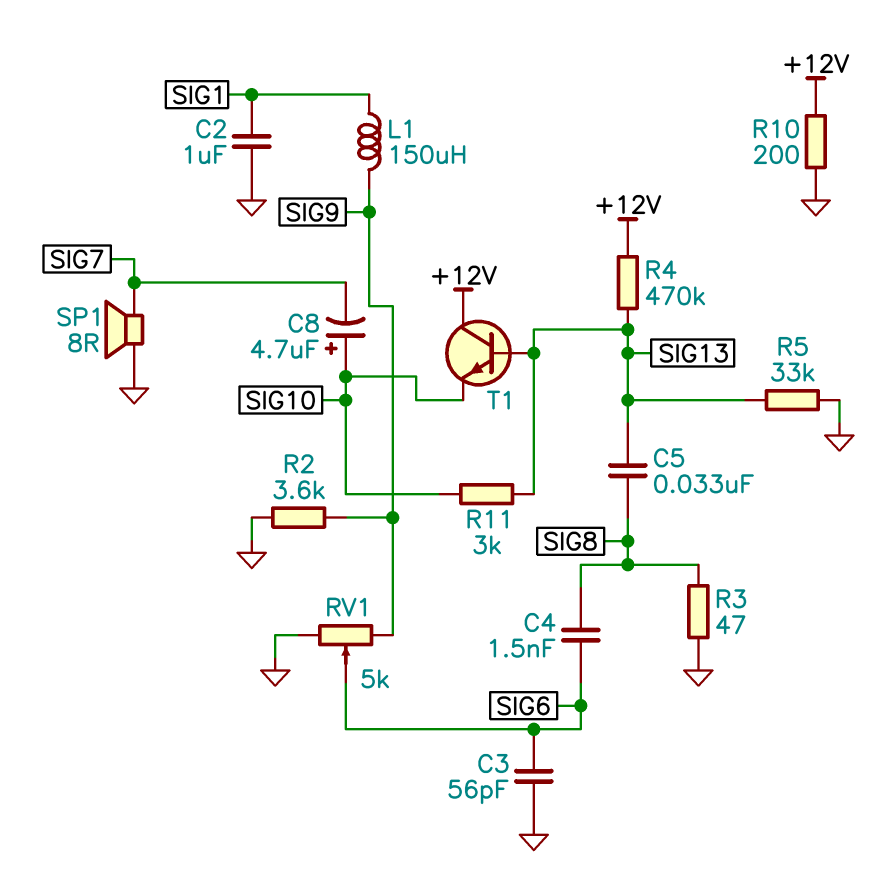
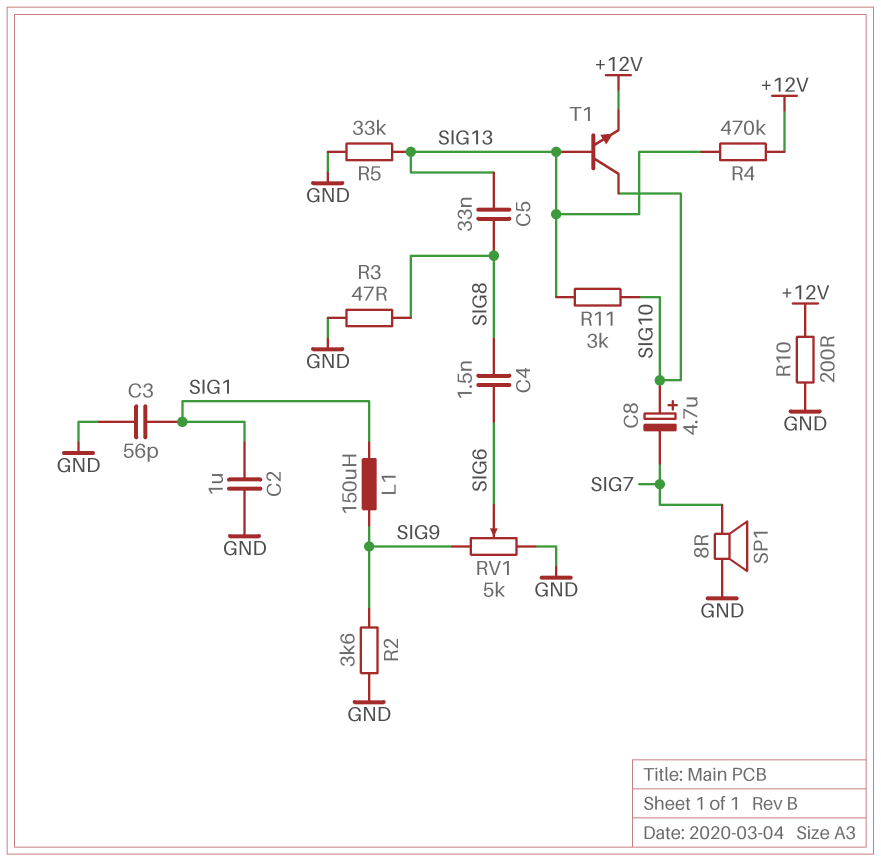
C3: 56pF (GND, SIG6) -> 56pF (GND, SIG1)
T1: NPN (B SIG13, C +12V, E SIG10) -> NPN (B SIG13, C SIG10, E +12V)

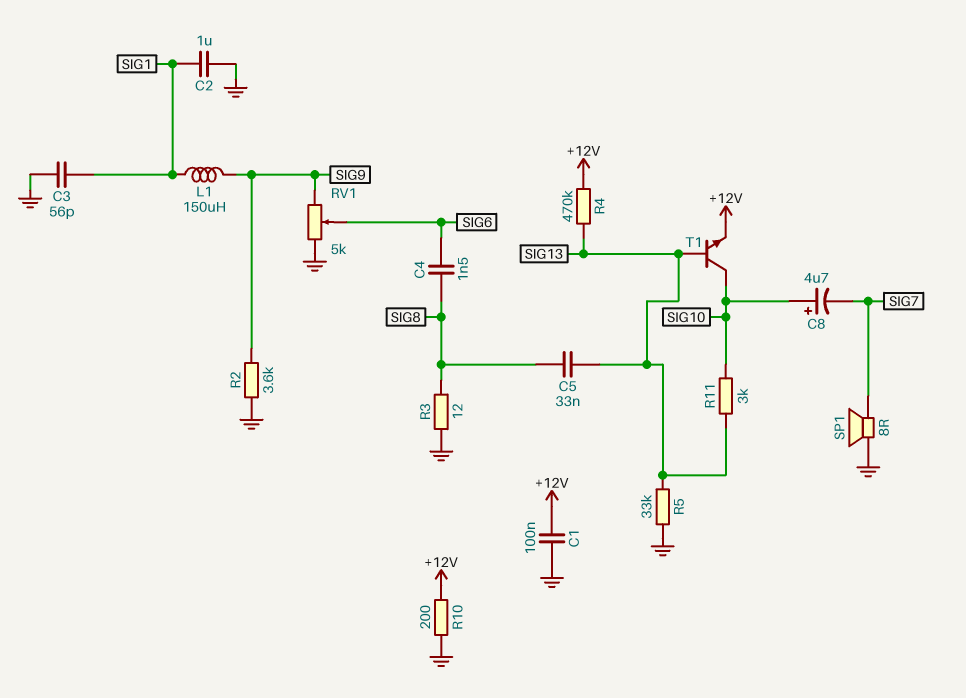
C1: none -> 100nF (+12V, GND)
R3: 47 (GND, SIG8) -> 12 (GND, SIG8)

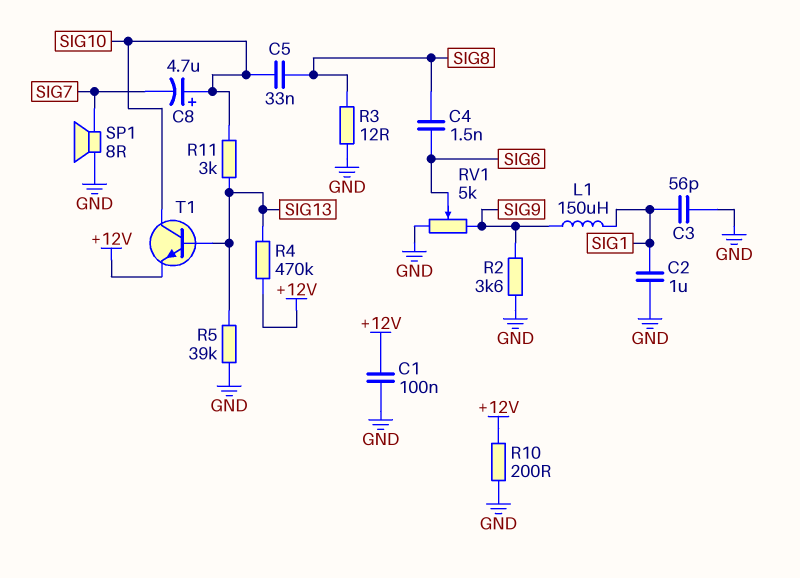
C5: 33nF (SIG8, SIG13) -> 33nF (SIG8, SIG10)
R5: 33k (GND, SIG13) -> 39k (GND, SIG13)

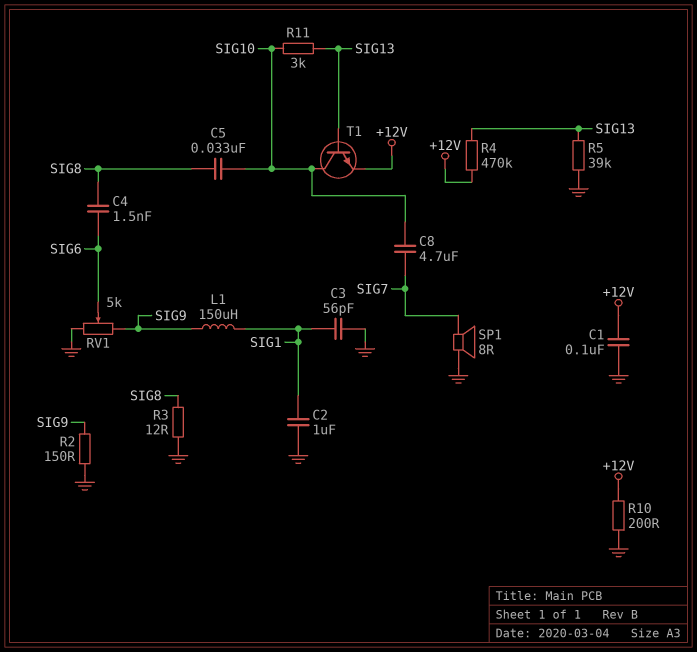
C8: 4.7uF (plus SIG10, minus SIG7) -> 4.7uF (SIG7, SIG10)
R2: 3.6k (GND, SIG9) -> 150 (GND, SIG9)

